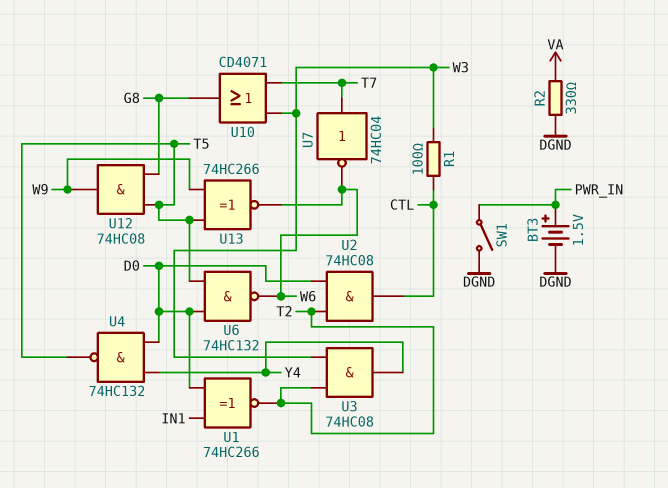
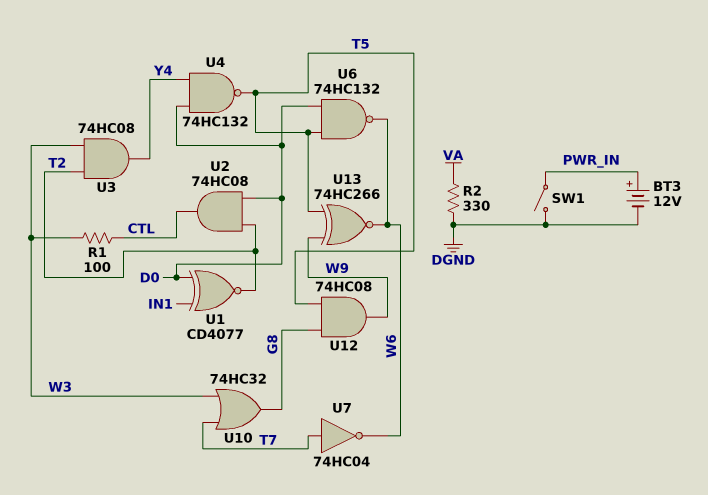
BT3: 1.5V (plus PWR_IN, minus DGND) -> 12V (plus PWR_IN, minus DGND)
U1: XNOR 74HC266 (in D0, in IN1, out T2) -> XNOR CD4077 (in D0, in IN1, out T2)
U10: OR CD4071 (in T7, in W3, out G8) -> OR 74HC32 (in T7, in W3, out G8)

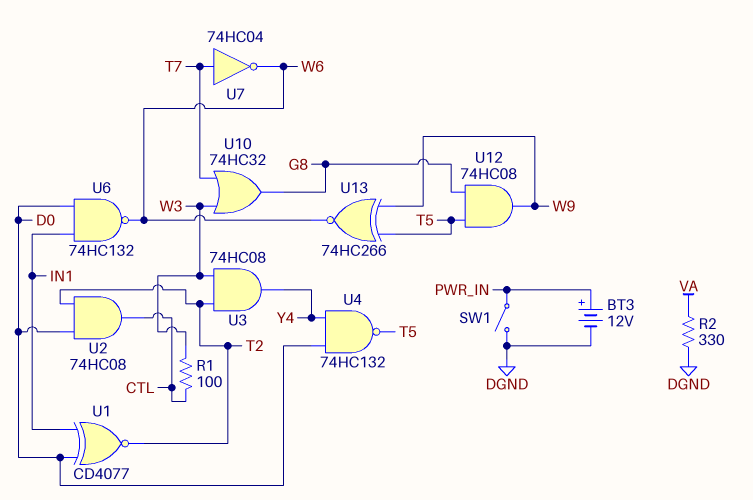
U6: NAND 74HC132 (in D0, in T5, out W6) -> NAND 74HC132 (in D0, in IN1, out W6)

